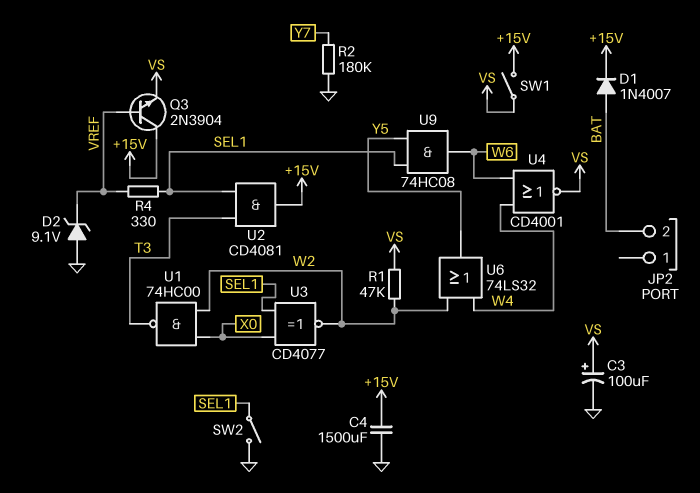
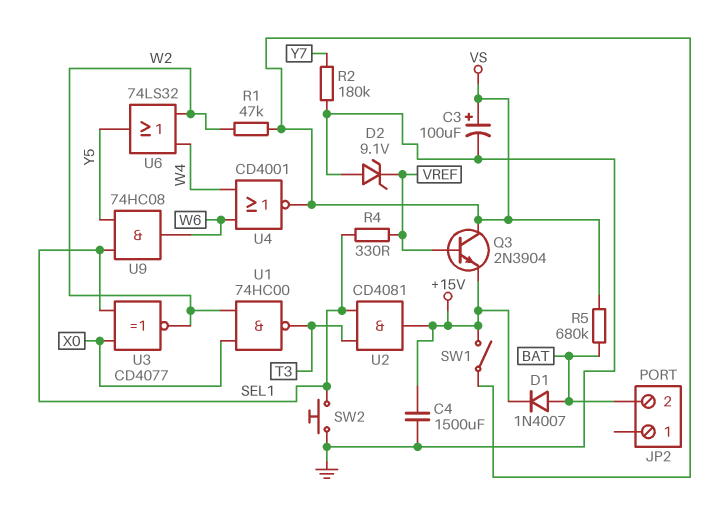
Q3: NPN 2N3904 (B VREF, C +15V, E VS) -> NPN 2N3904 (B VREF, C VS, E +15V)
R5: none -> 680k (BAT, VS)
SW2: switch (GND, SEL1) -> button (GND, SEL1)

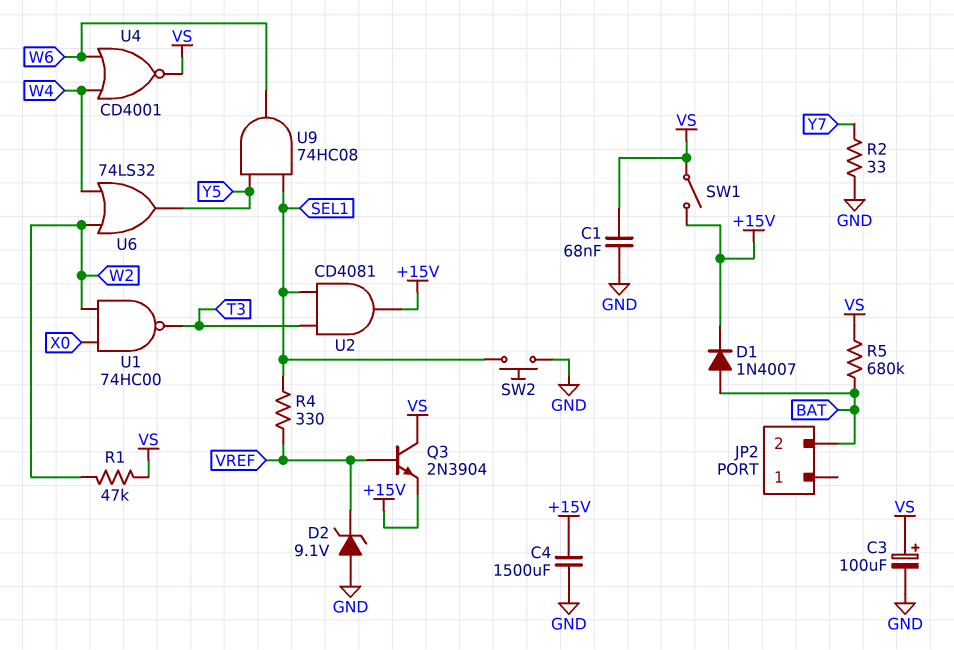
C1: none -> 68nF (GND, VS)
R2: 180k (GND, Y7) -> 33 (GND, Y7)
U3: XNOR CD4077 (in SEL1, in X0, out W2) -> none

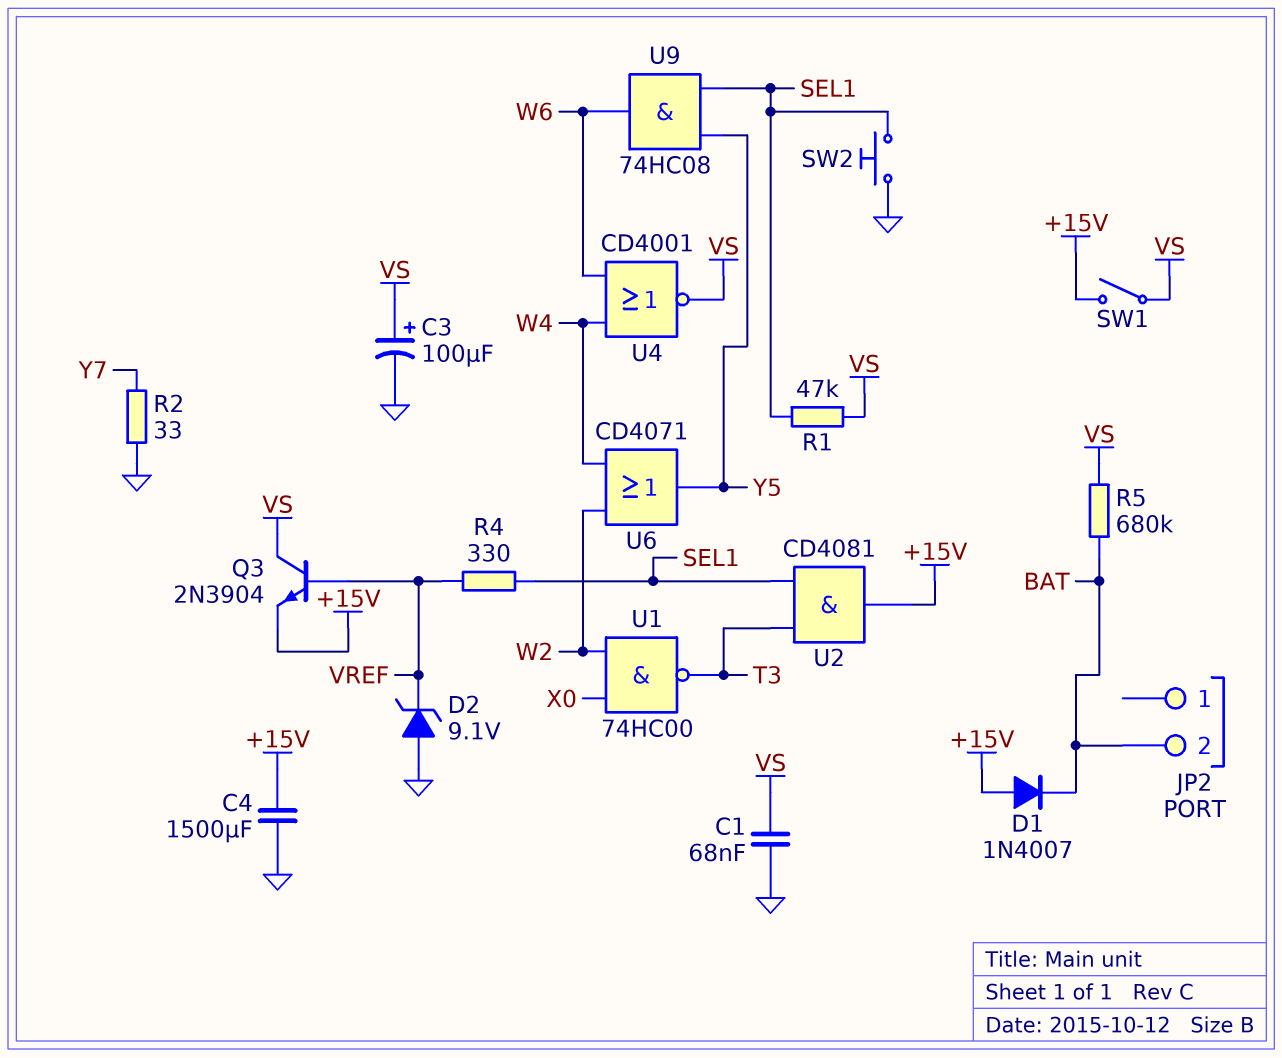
D1: diode 1N4007 (A BAT, K +15V) -> diode 1N4007 (A +15V, K BAT)
R1: 47k (VS, W2) -> 47k (SEL1, VS)
U6: OR 74LS32 (in W2, in W4, out Y5) -> OR CD4071 (in W2, in W4, out Y5)

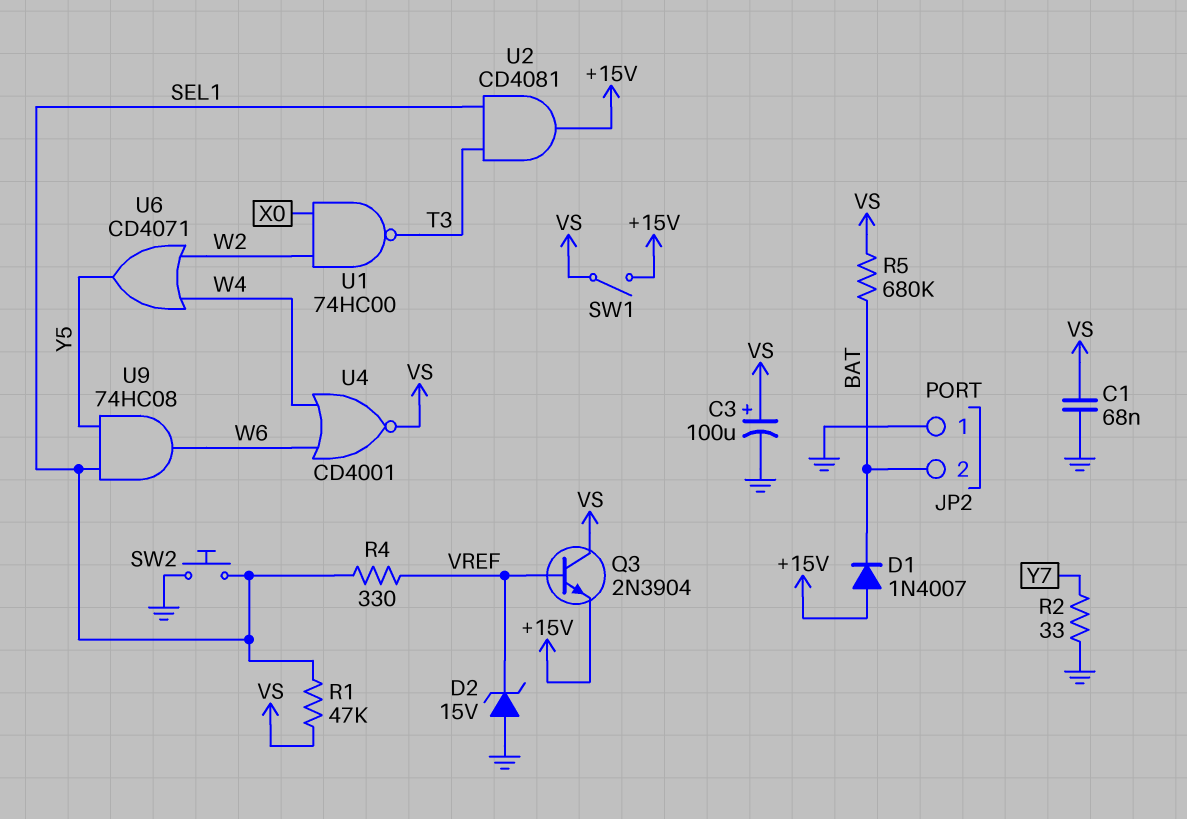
C4: 1500uF (+15V, GND) -> none
D2: zener 9.1V (A GND, K VREF) -> zener 15V (A GND, K VREF)
JP2 pin 1: none -> GND

